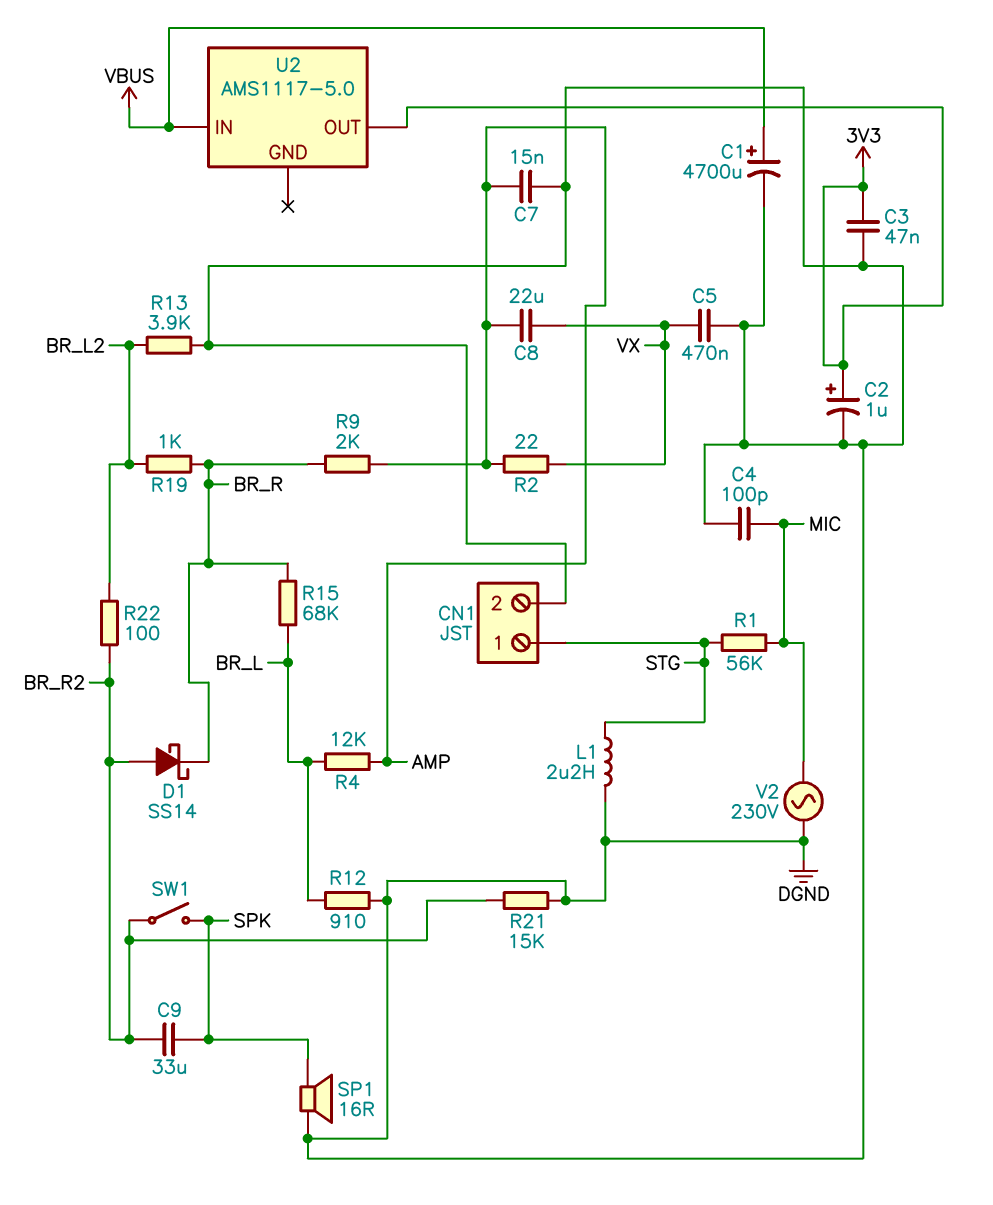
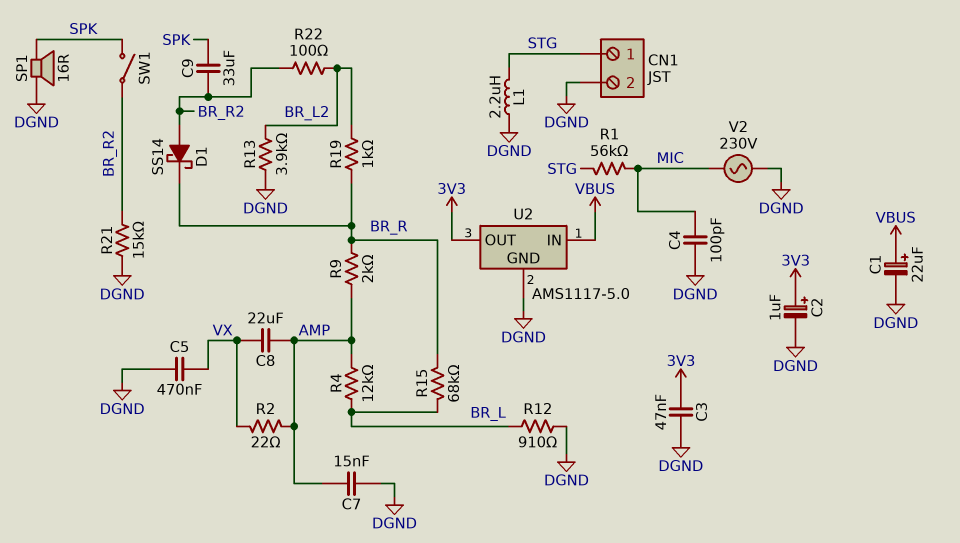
C1: 4700uF (plus VBUS, minus DGND) -> 22uF (plus VBUS, minus DGND)
U2 pin GND: none -> DGND

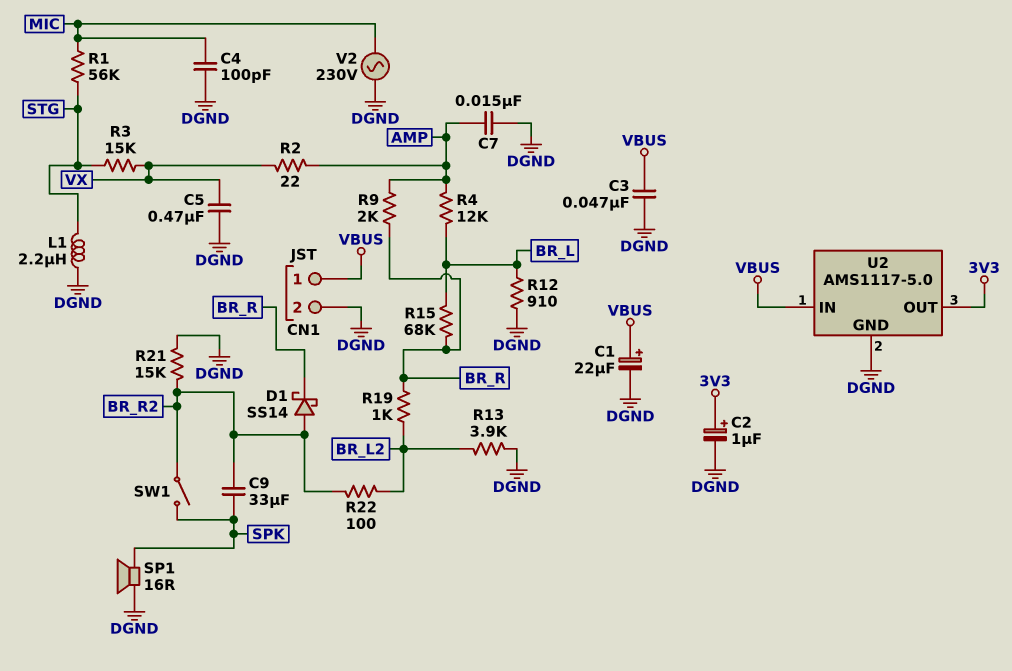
C3: 47nF (3V3, DGND) -> 47nF (DGND, VBUS)
C8: 22uF (AMP, VX) -> none
CN1 pin 1: STG -> VBUS
R3: none -> 15k (STG, VX)

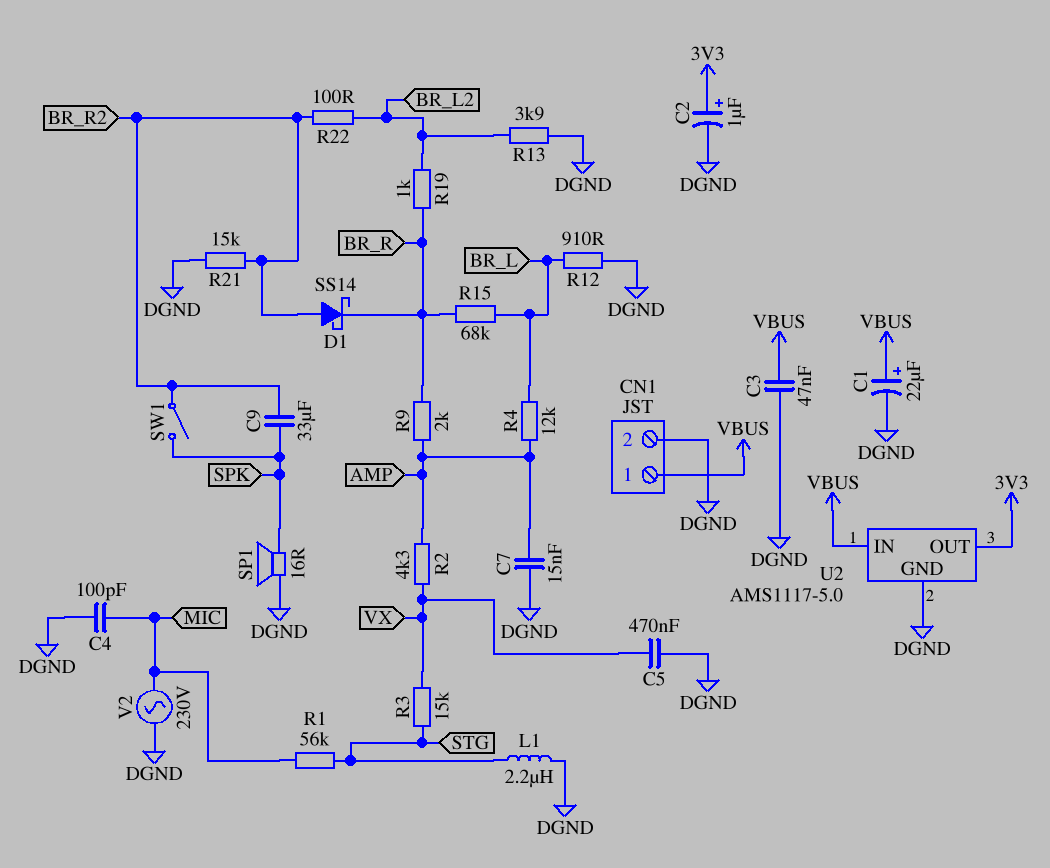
R2: 22 (AMP, VX) -> 4.3k (AMP, VX)

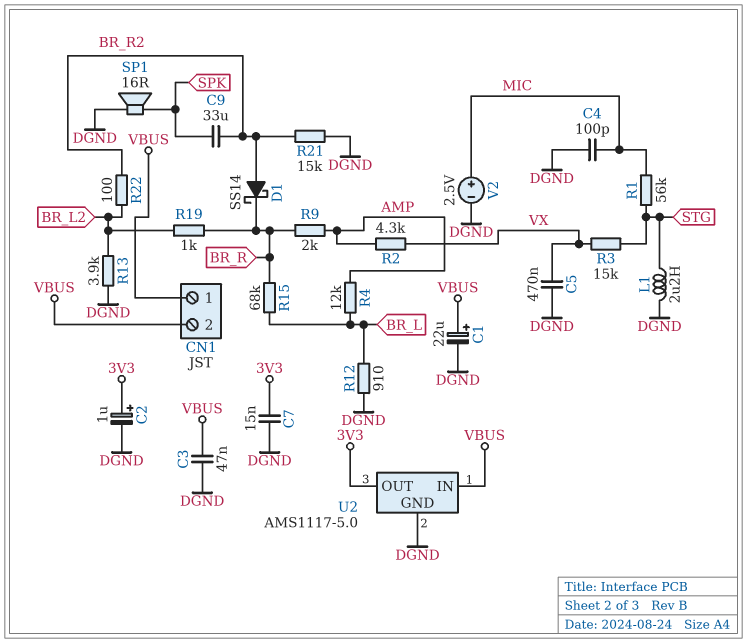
C7: 15nF (AMP, DGND) -> 15nF (3V3, DGND)
CN1 pin 2: DGND -> VBUS
SW1: switch (BR_R2, SPK) -> none
V2: AC 230V (DGND, MIC) -> 2.5V (plus MIC, minus DGND)

